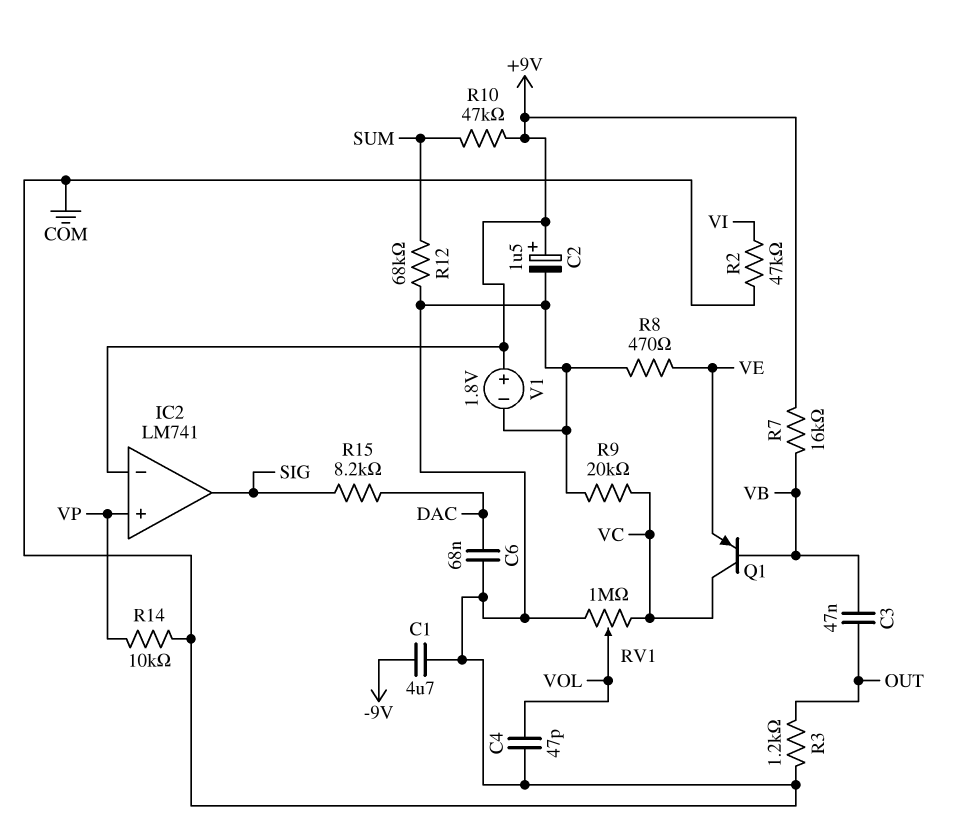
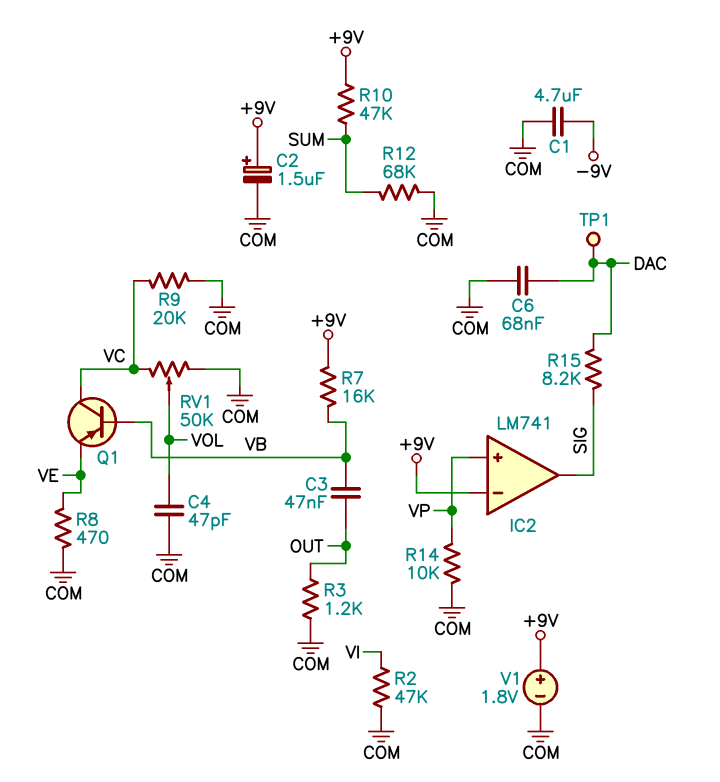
RV1: 1M (COM, VC, wiper VOL) -> 50k (COM, VC, wiper VOL)
TP1: none -> test point (DAC)

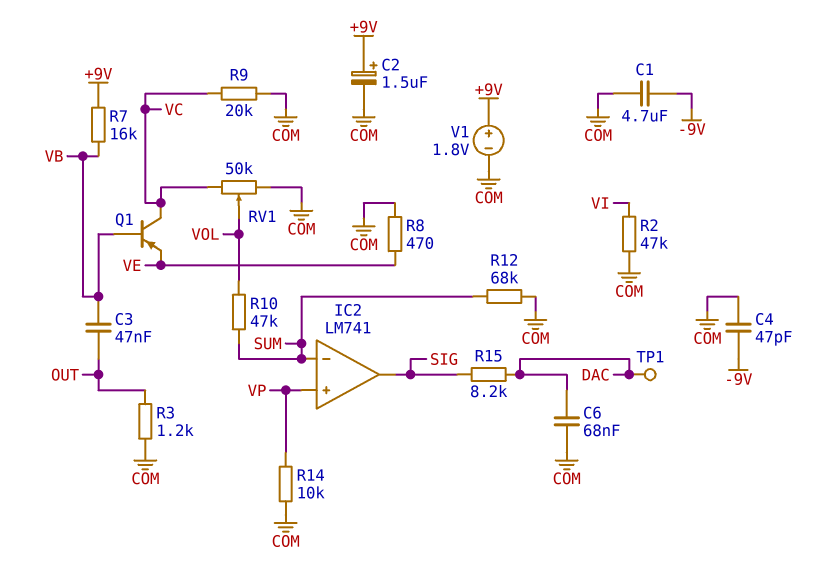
C4: 47pF (COM, VOL) -> 47pF (-9V, COM)
IC2 pin in-: +9V -> SUM
R10: 47k (+9V, SUM) -> 47k (SUM, VOL)

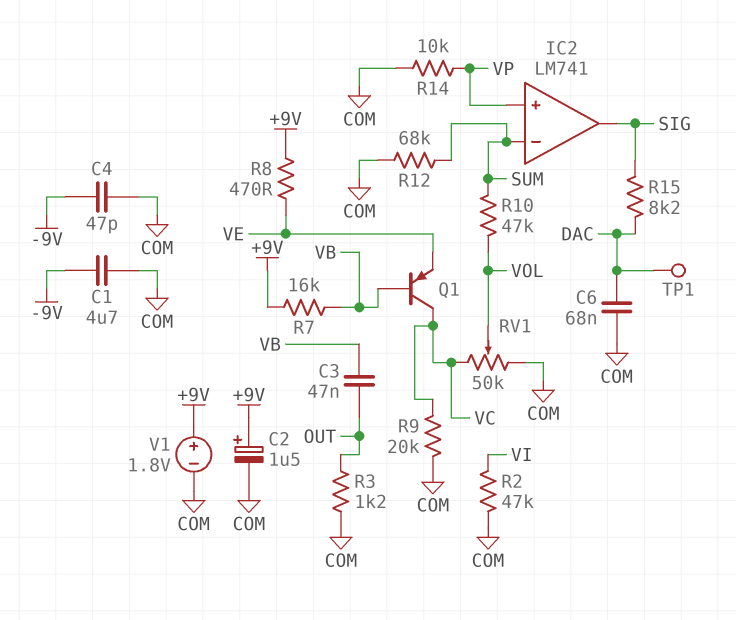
R8: 470 (COM, VE) -> 470 (+9V, VE)

